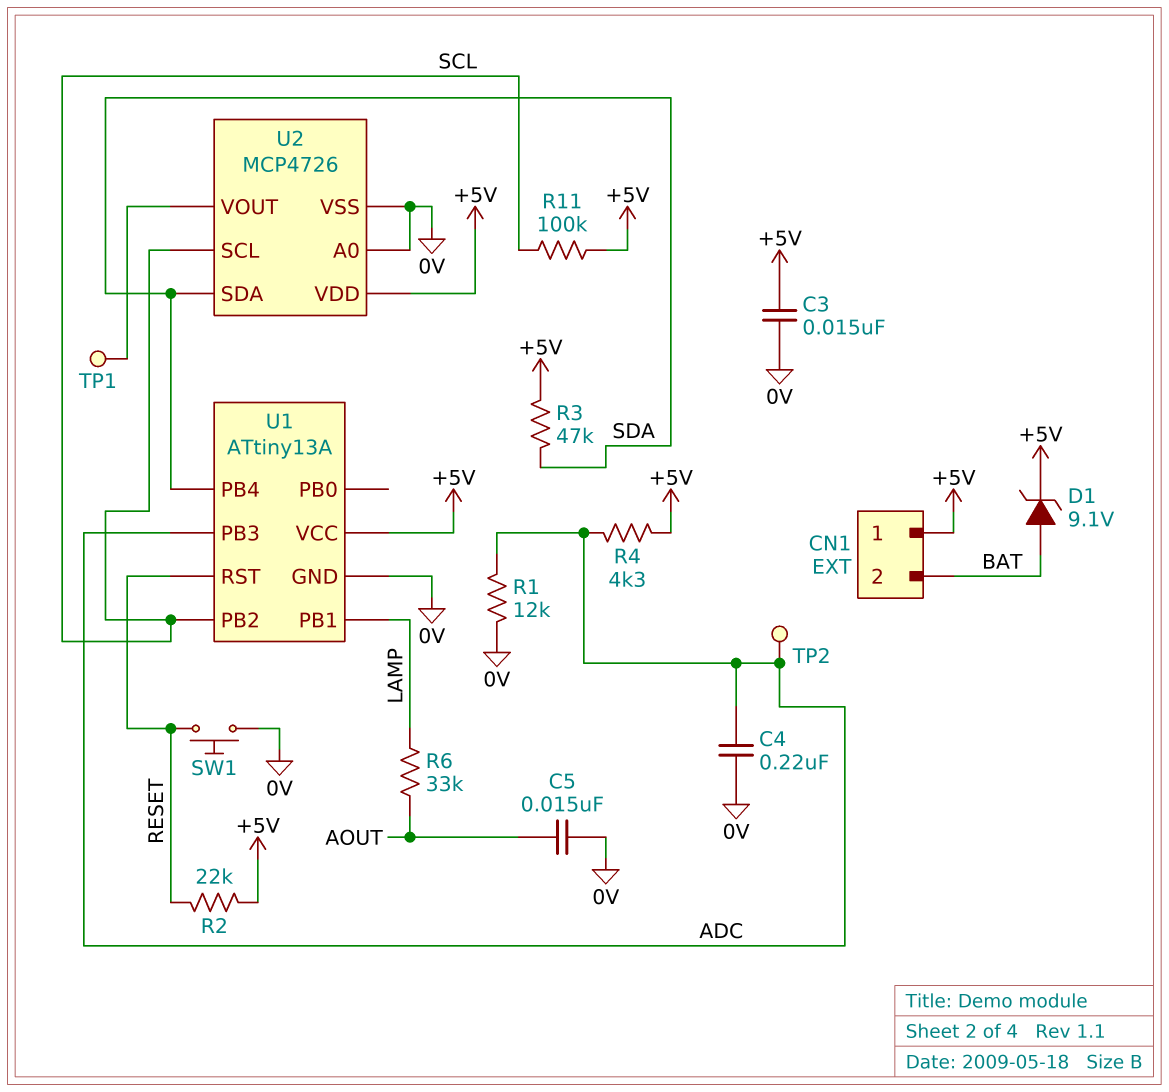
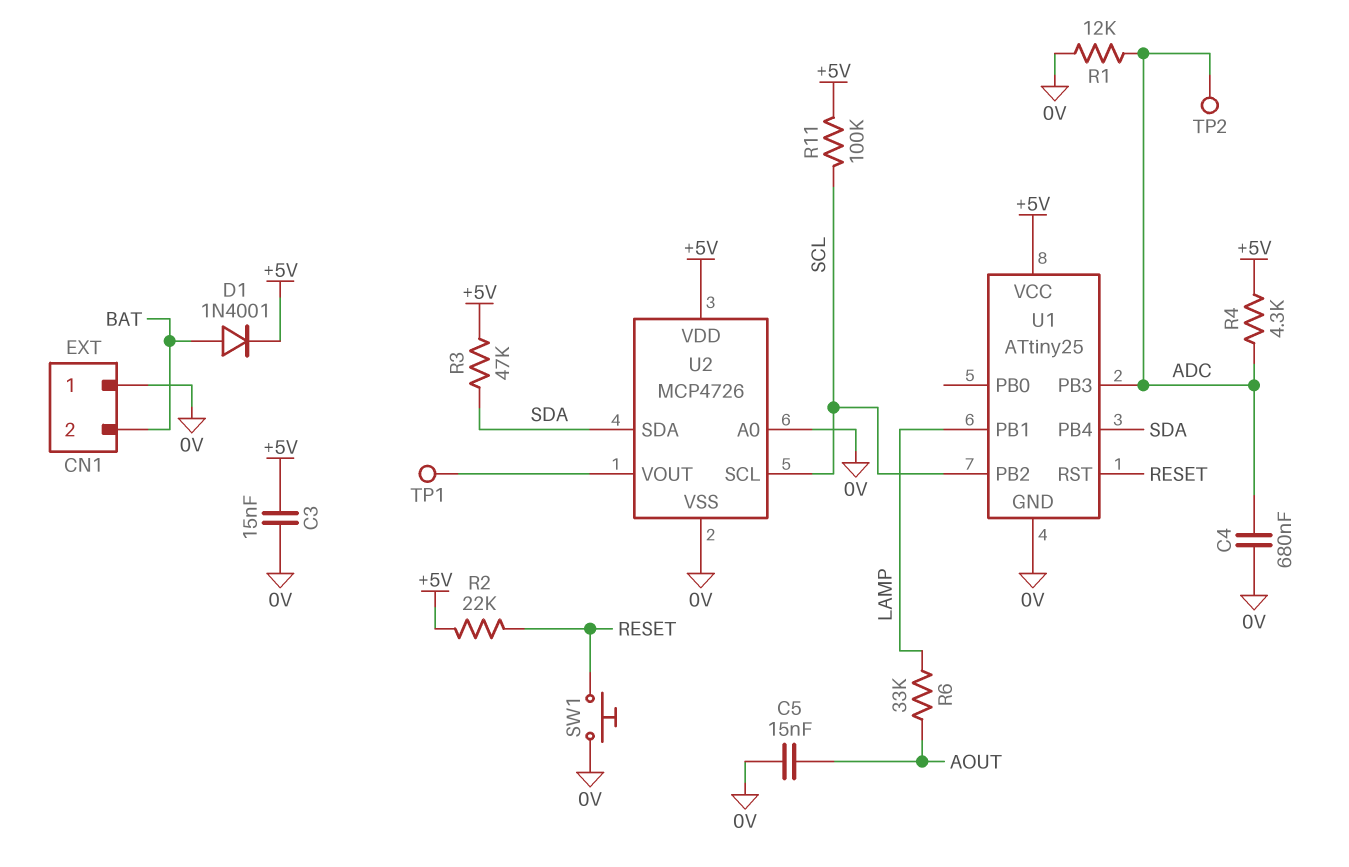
C4: 220nF (0V, ADC) -> 680nF (0V, ADC)
CN1 pin 1: +5V -> 0V
D1: zener 9.1V (A BAT, K +5V) -> diode 1N4001 (A BAT, K +5V)
U1: ATtiny13A -> ATtiny25

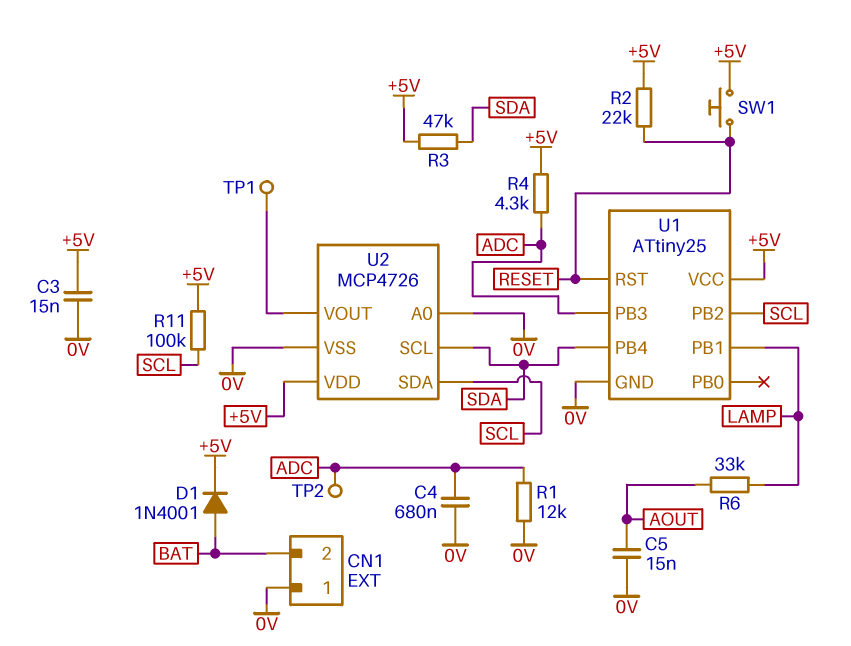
SW1: button (0V, RESET) -> button (+5V, RESET)
U2 pin SCL: SCL -> SDA
U2 pin SDA: SDA -> SCL

